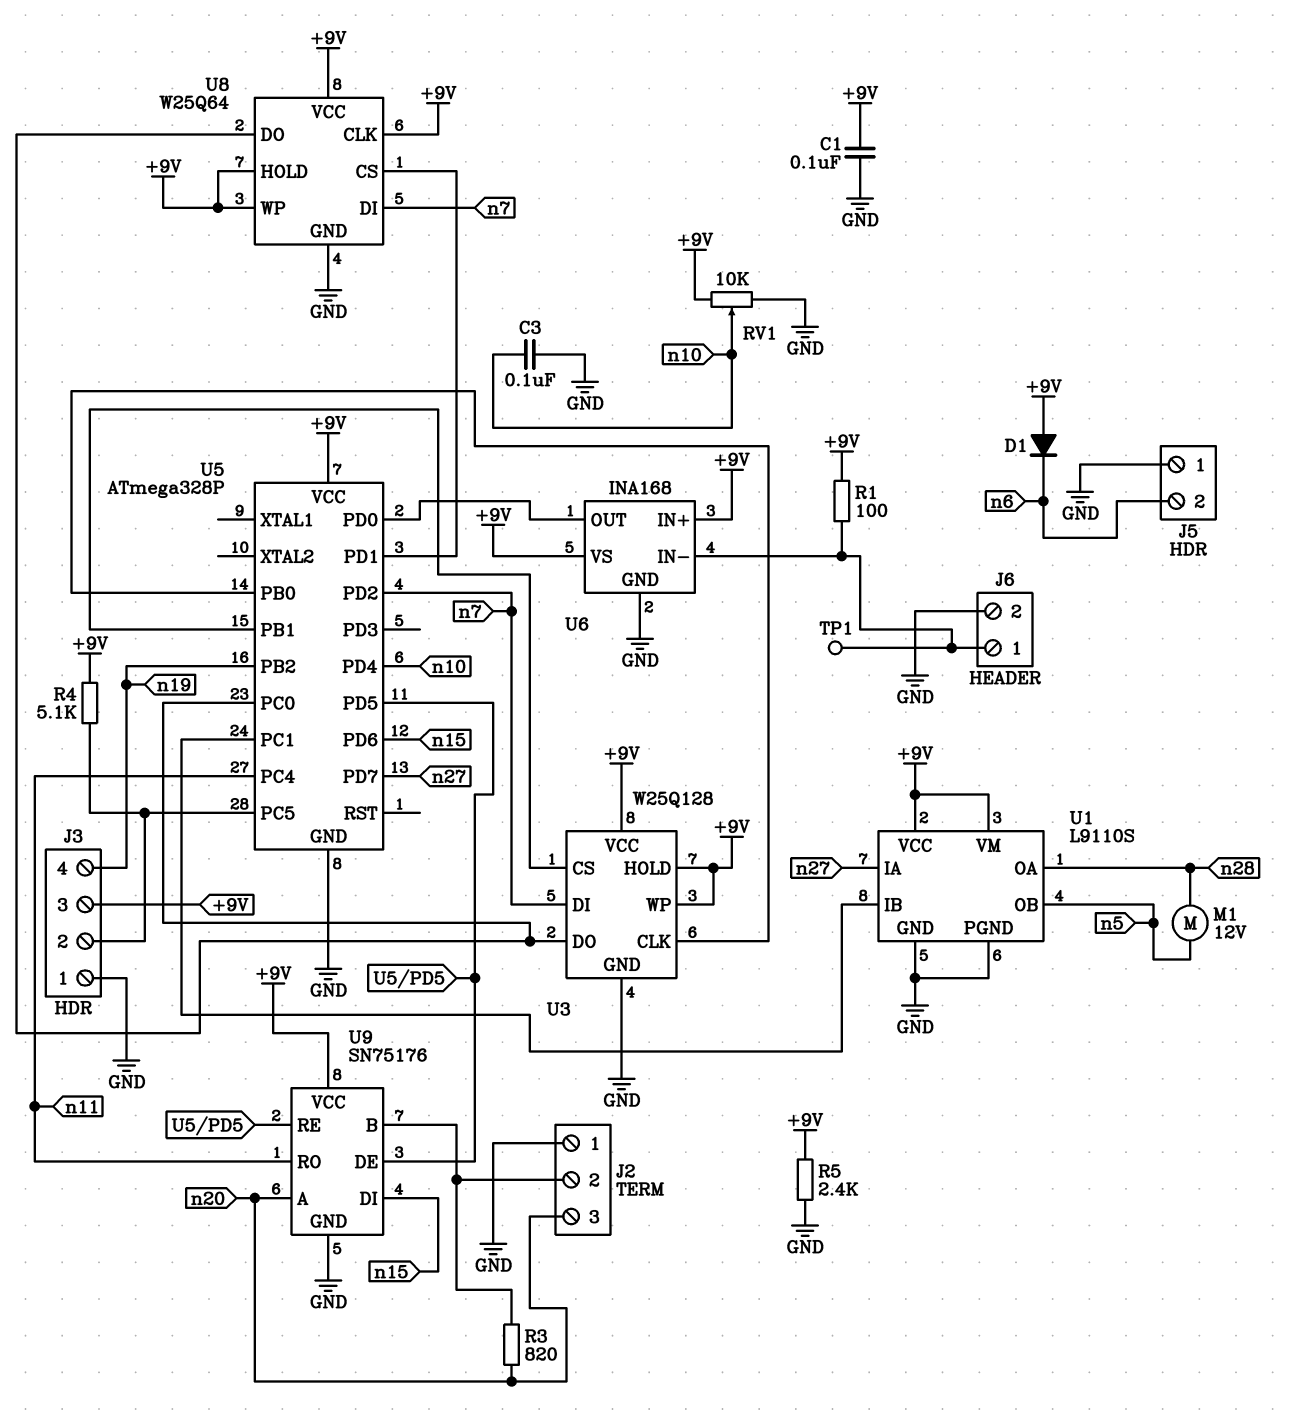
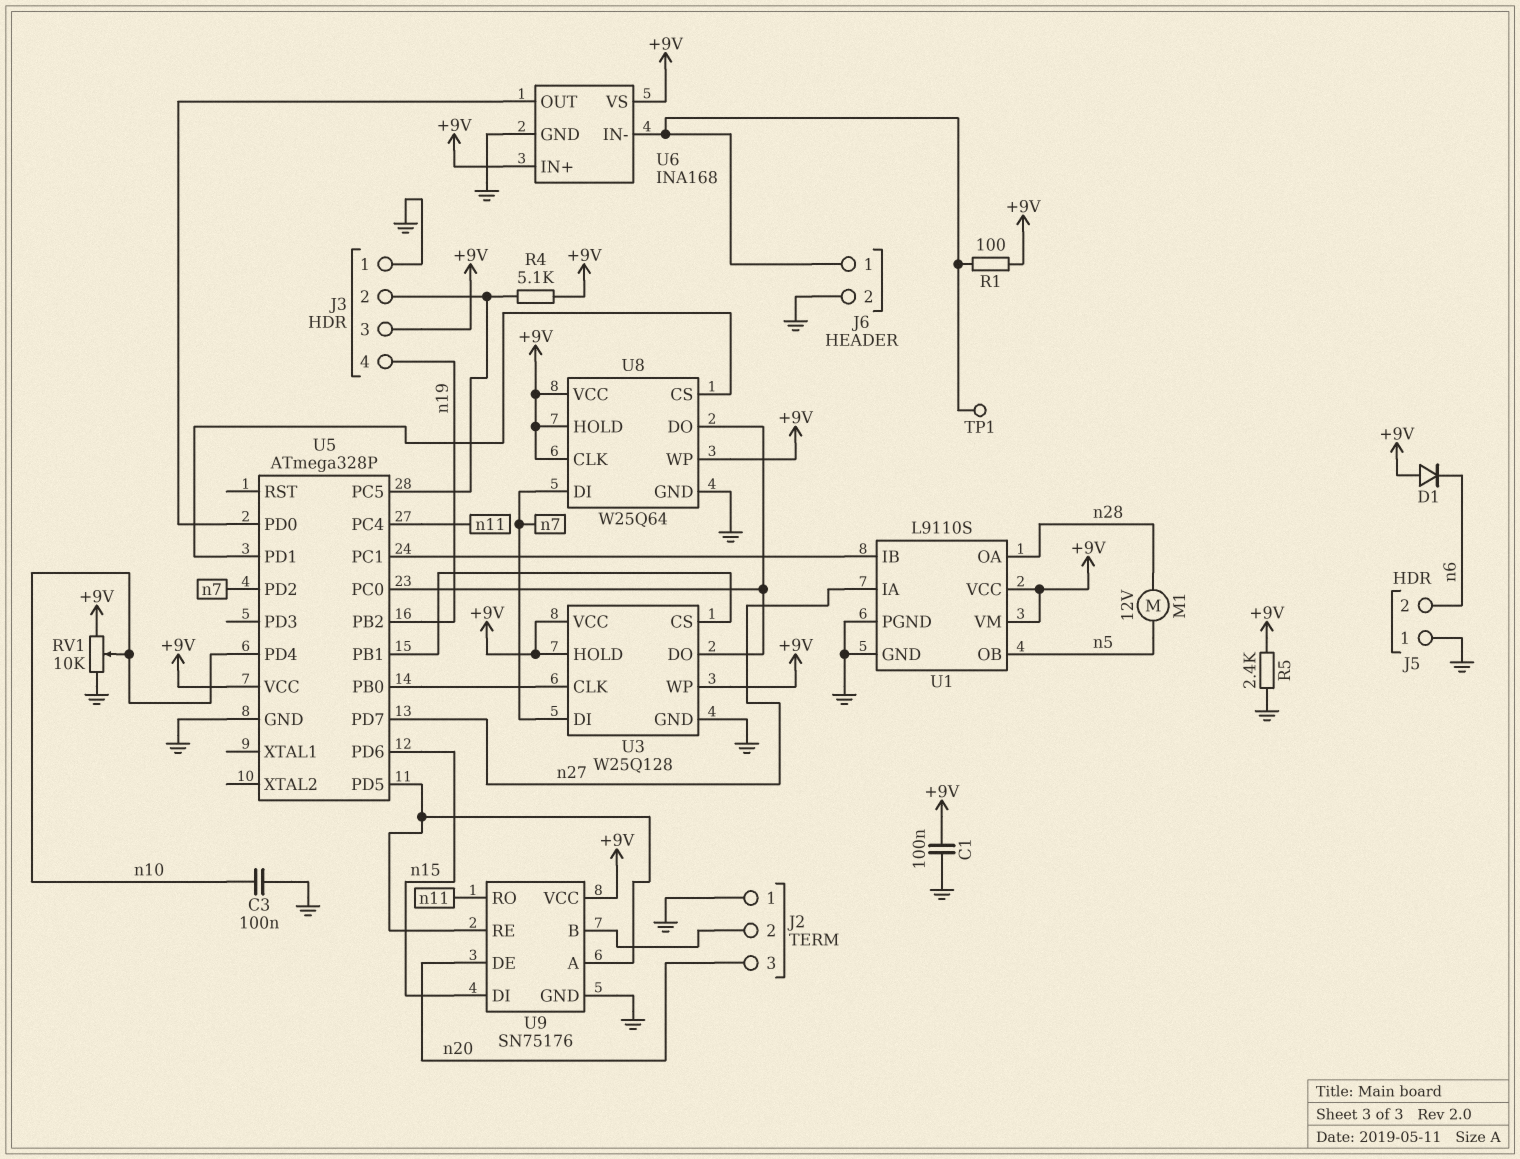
R3: 820 (J2/2, n20) -> none
U9 pin A: n20 -> U5/PD5
U9 pin DE: U5/PD5 -> n20

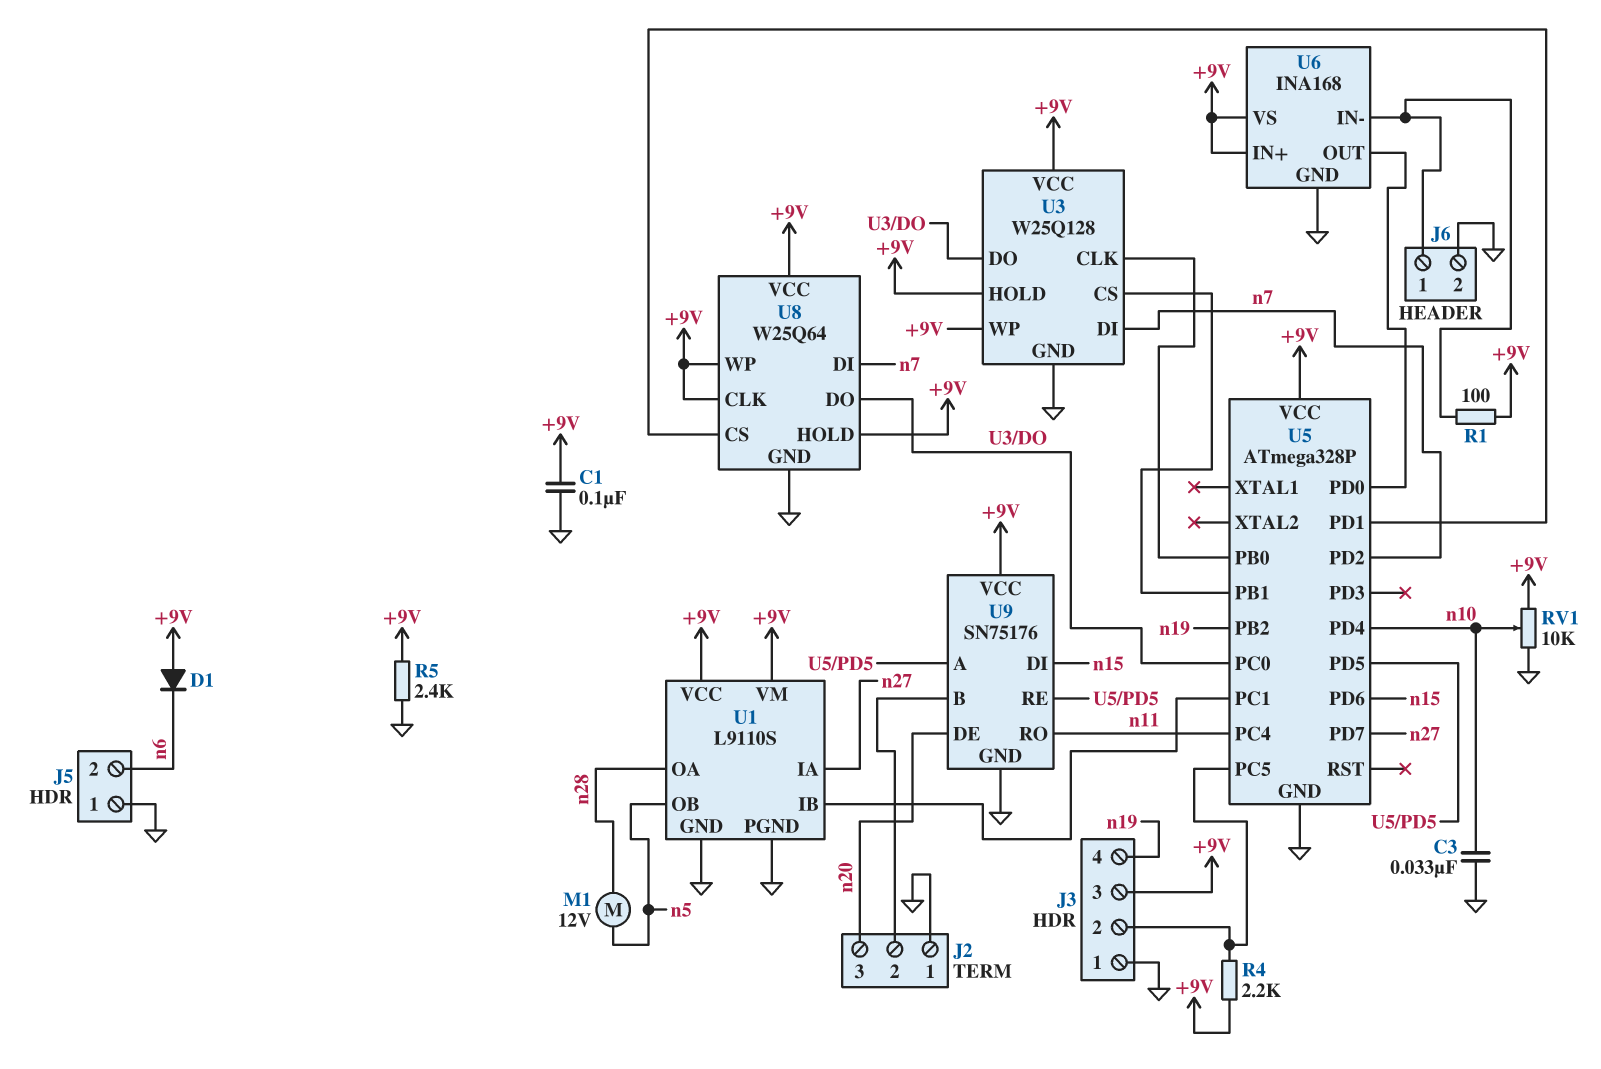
C3: 100nF (GND, n10) -> 33nF (GND, n10)
R4: 5.1k (+9V, J3/2) -> 2.2k (+9V, J3/2)
TP1: test point (J6/1) -> none

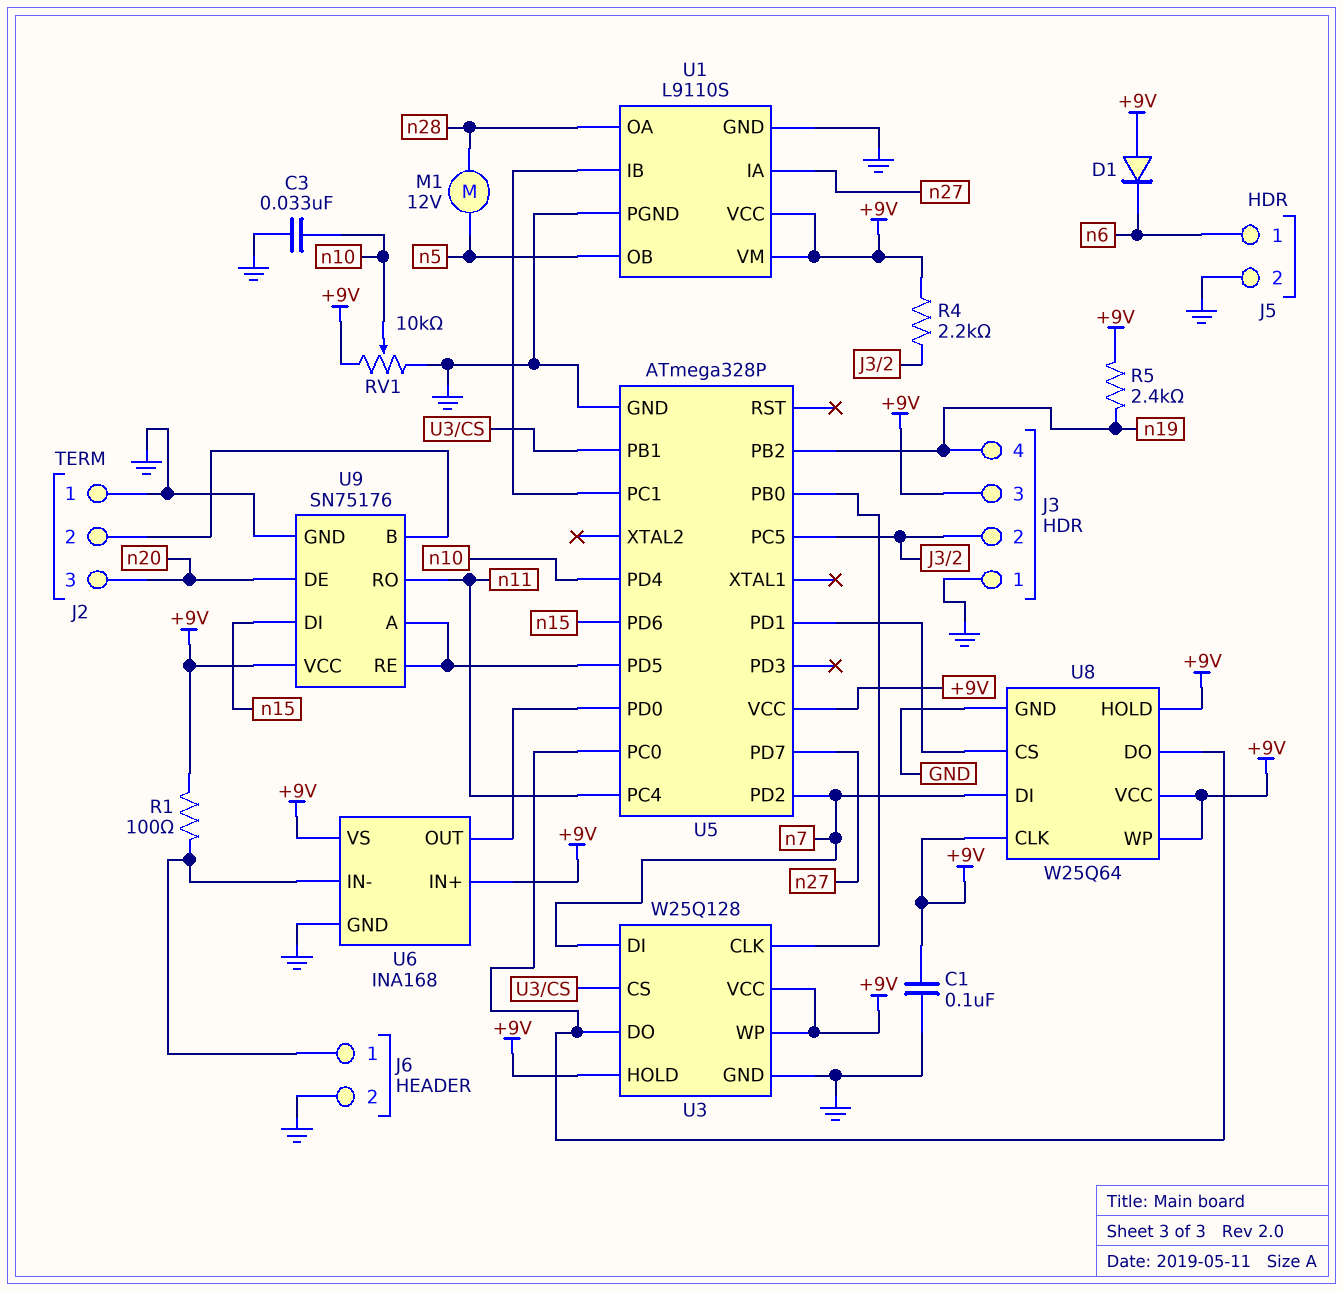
J5 pin 1: GND -> n6
J5 pin 2: n6 -> GND
R5: 2.4k (+9V, GND) -> 2.4k (+9V, n19)

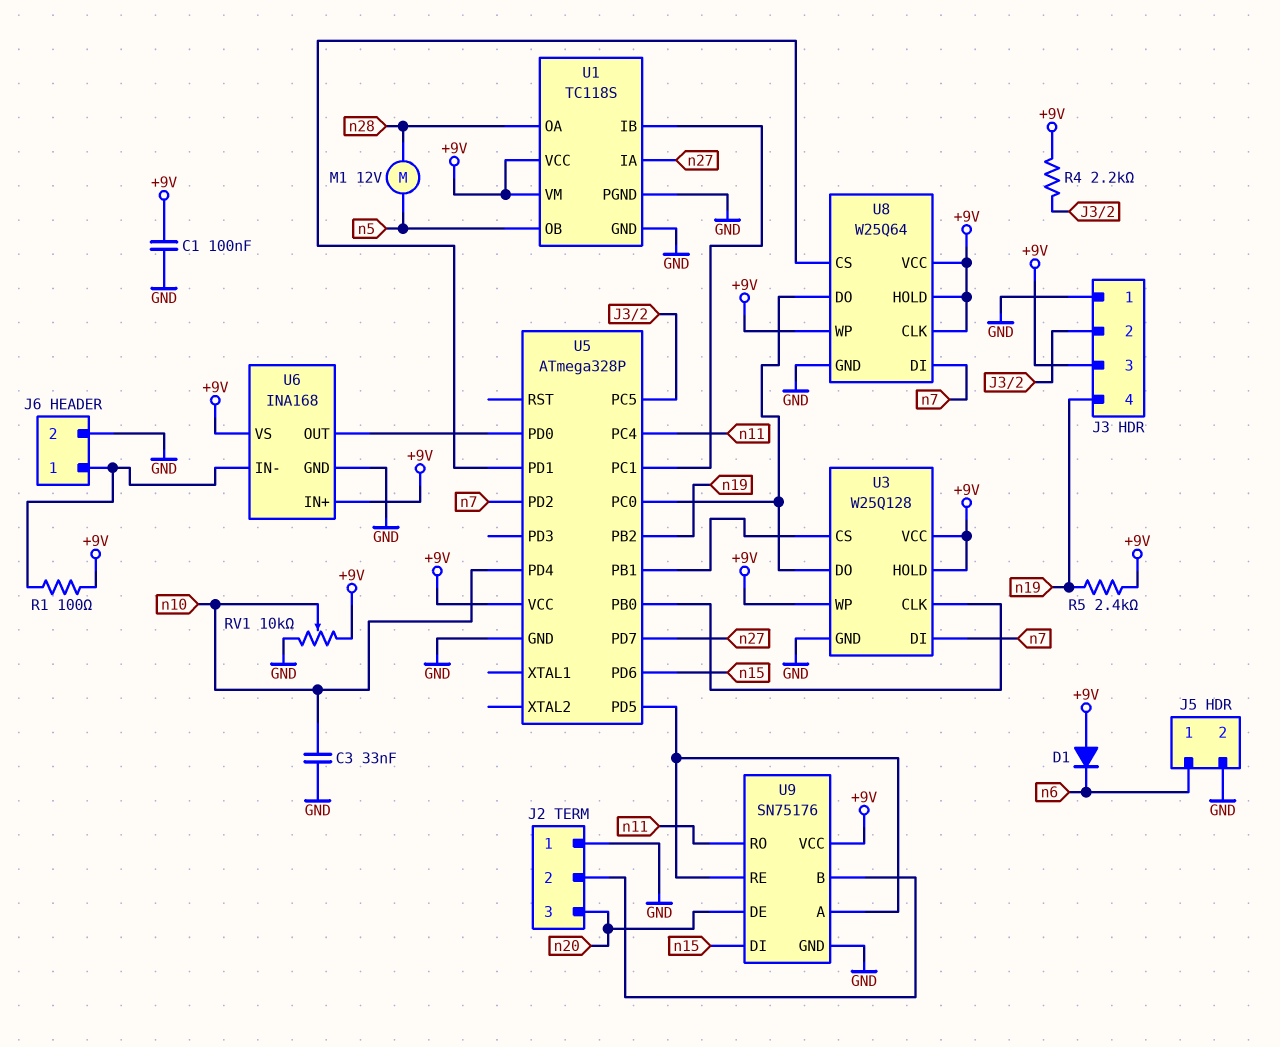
U1: L9110S -> TC118S

